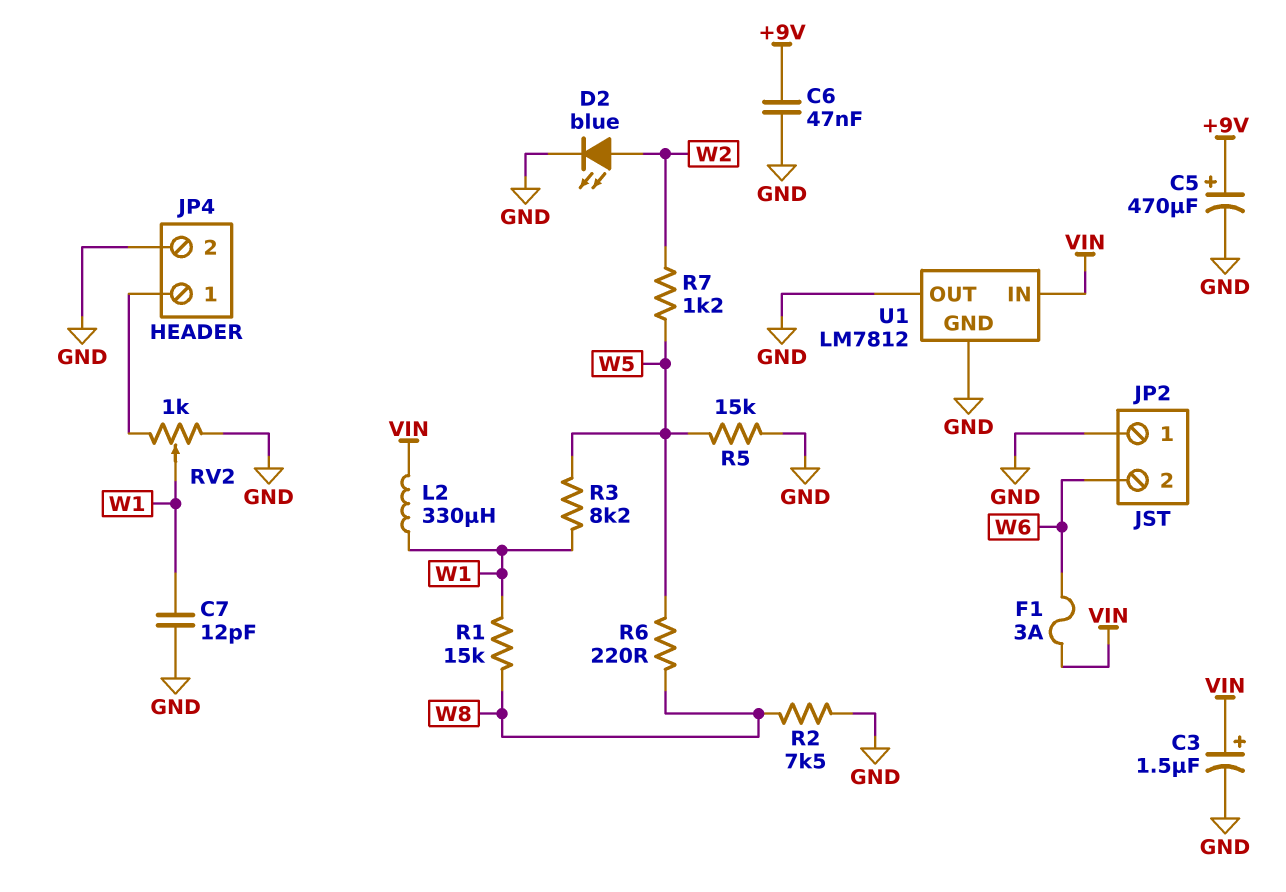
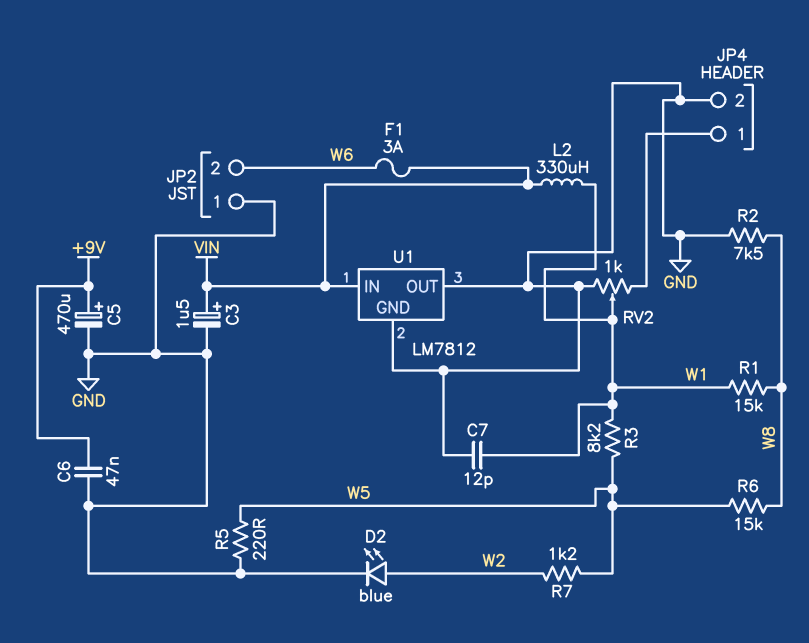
R5: 15k (GND, W5) -> 220 (GND, W5)
R6: 220 (W5, W8) -> 15k (W5, W8)

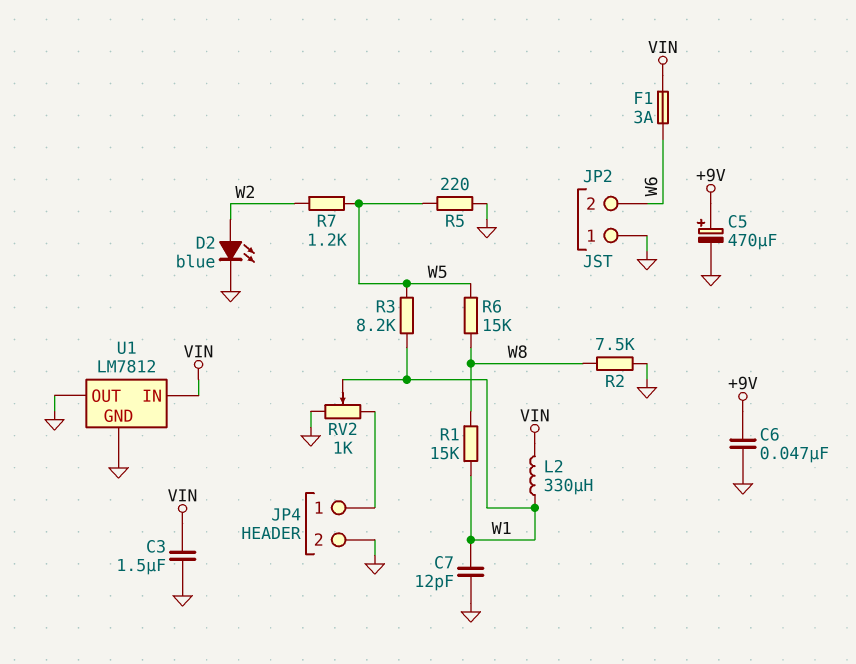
C3: 1.5uF (plus VIN, minus GND) -> 1.5uF (GND, VIN)

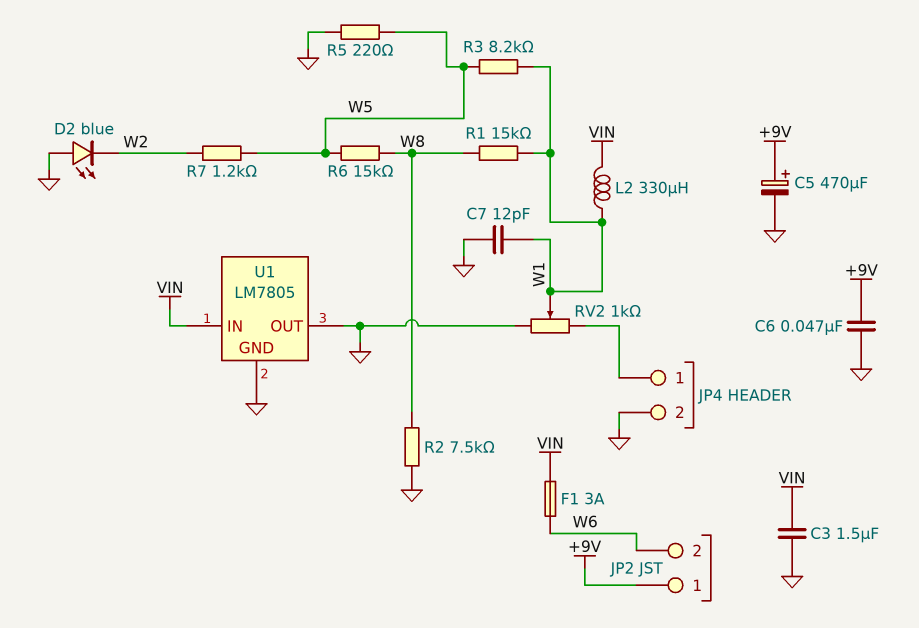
D2: LED blue (A W2, K GND) -> LED blue (A GND, K W2)
JP2 pin 1: GND -> +9V
U1: LM7812 -> LM7805

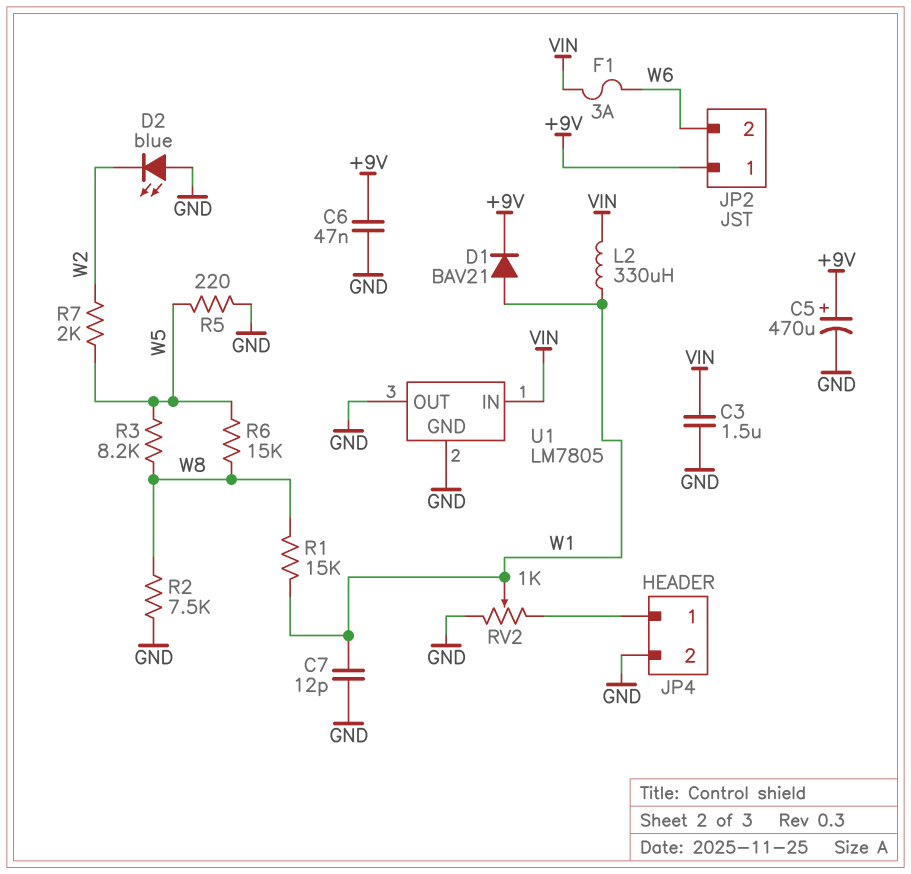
D1: none -> diode BAV21 (A W1, K +9V)
R3: 8.2k (W1, W5) -> 8.2k (W5, W8)
R7: 1.2k (W2, W5) -> 2k (W2, W5)

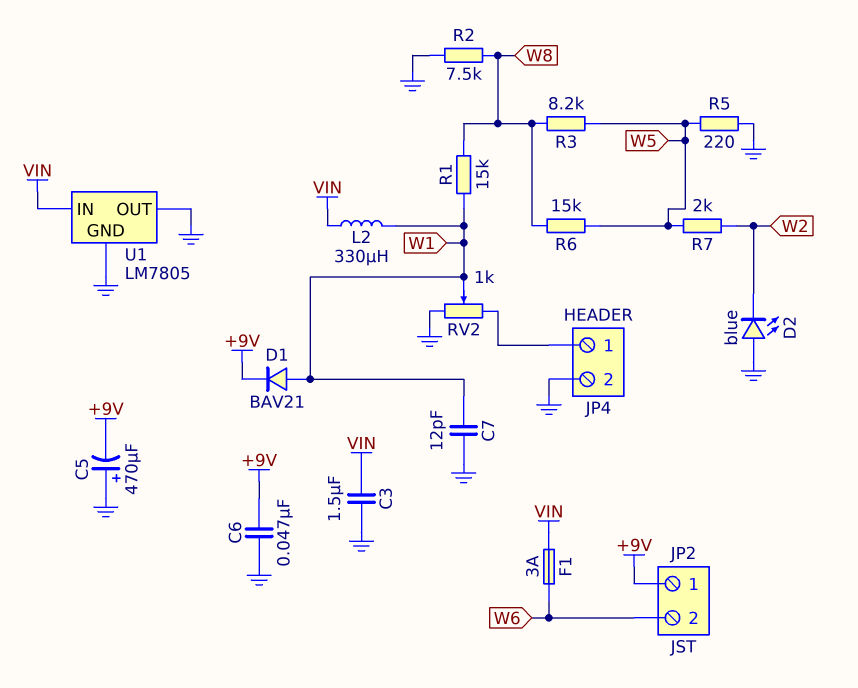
C5: 470uF (plus +9V, minus GND) -> 470uF (plus GND, minus +9V)

